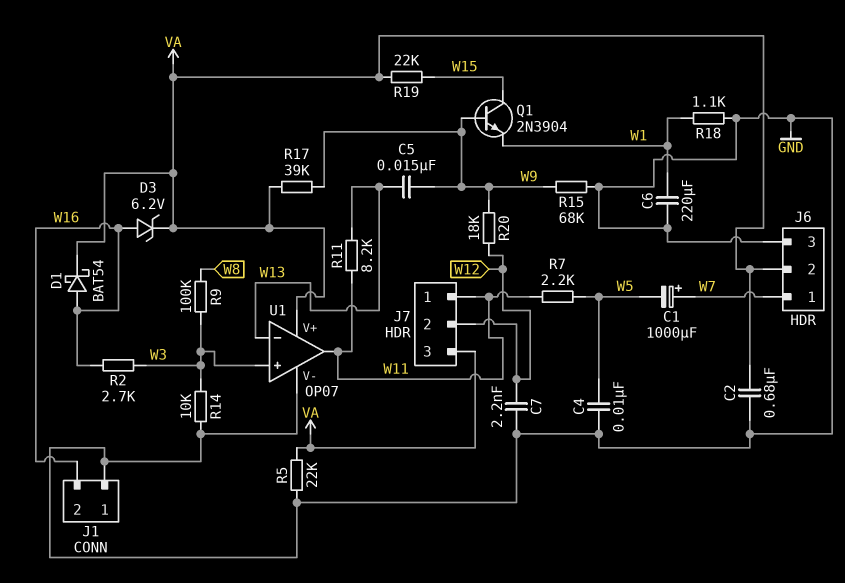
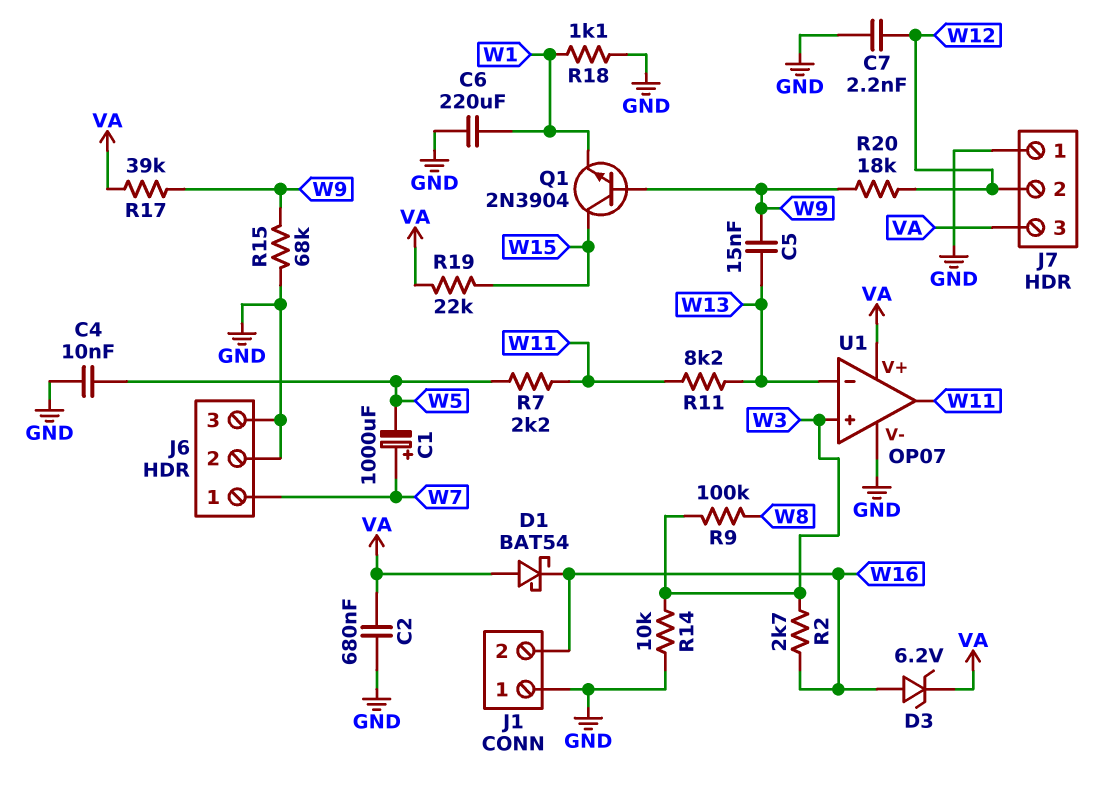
D1: schottky BAT54 (A W16, K VA) -> schottky BAT54 (A VA, K W16)
J6 pin 2: VA -> GND
J7 pin 1: W11 -> GND
R5: 22k (GND, VA) -> none

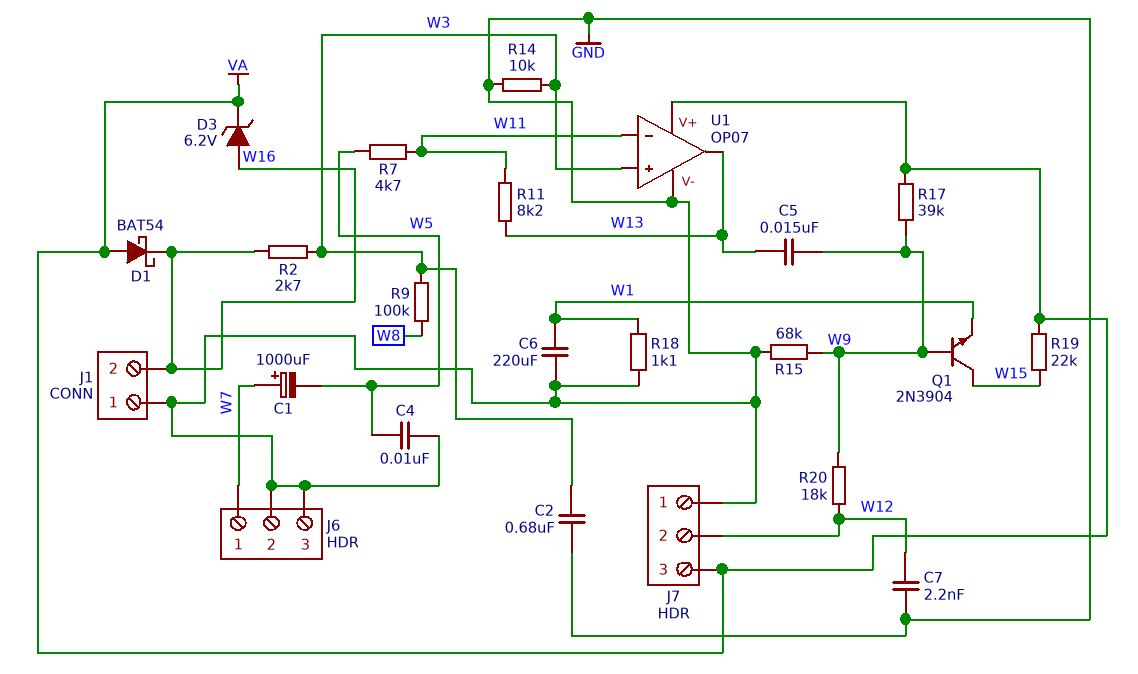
C2: 680nF (GND, VA) -> 680nF (GND, W3)
R7: 2.2k (W5, W11) -> 4.7k (W5, W11)
U1 pin in-: W13 -> W11
U1 pin out: W11 -> W13

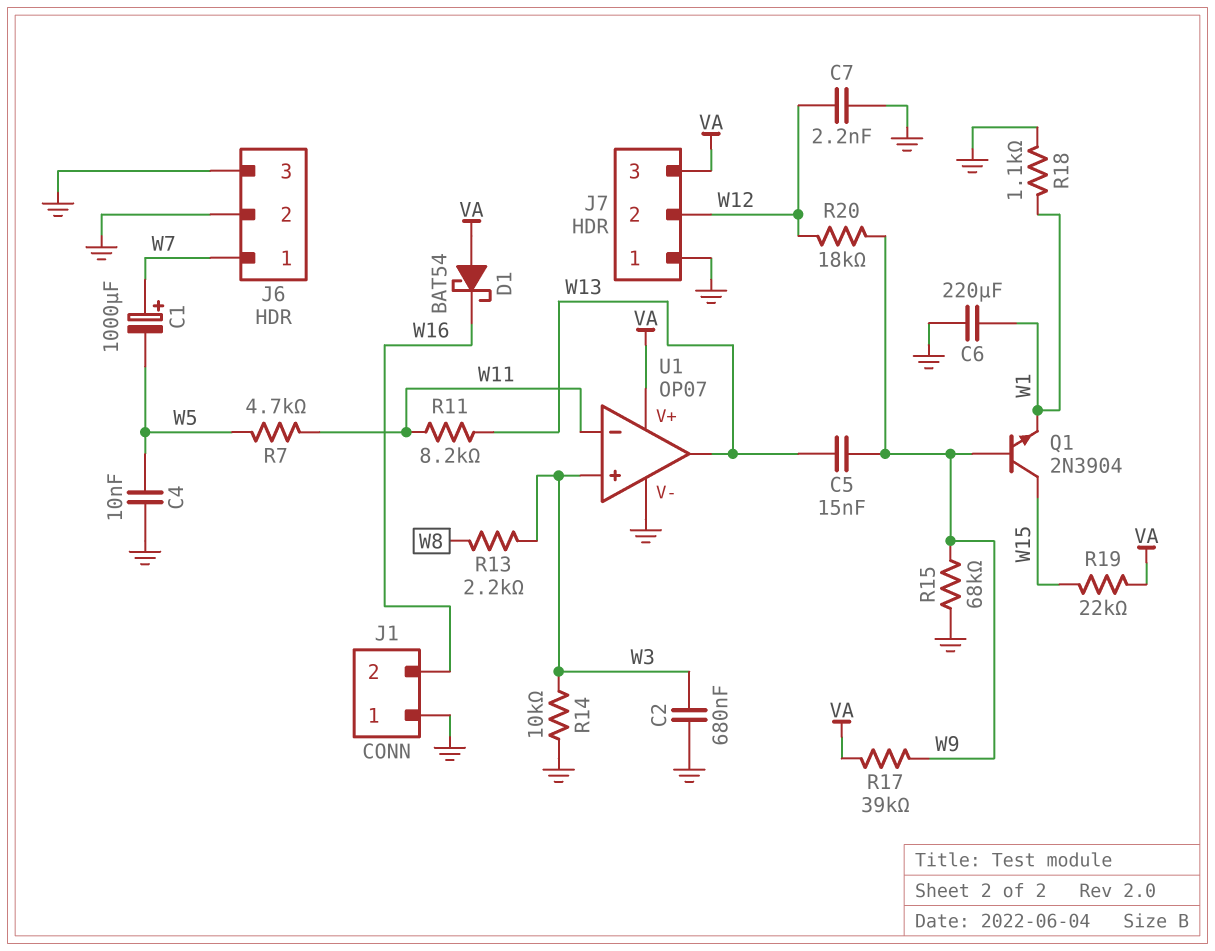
D3: zener 6.2V (A W16, K VA) -> none
R2: 2.7k (W3, W16) -> none
R9: 100k (W3, W8) -> none
R13: none -> 2.2k (W3, W8)

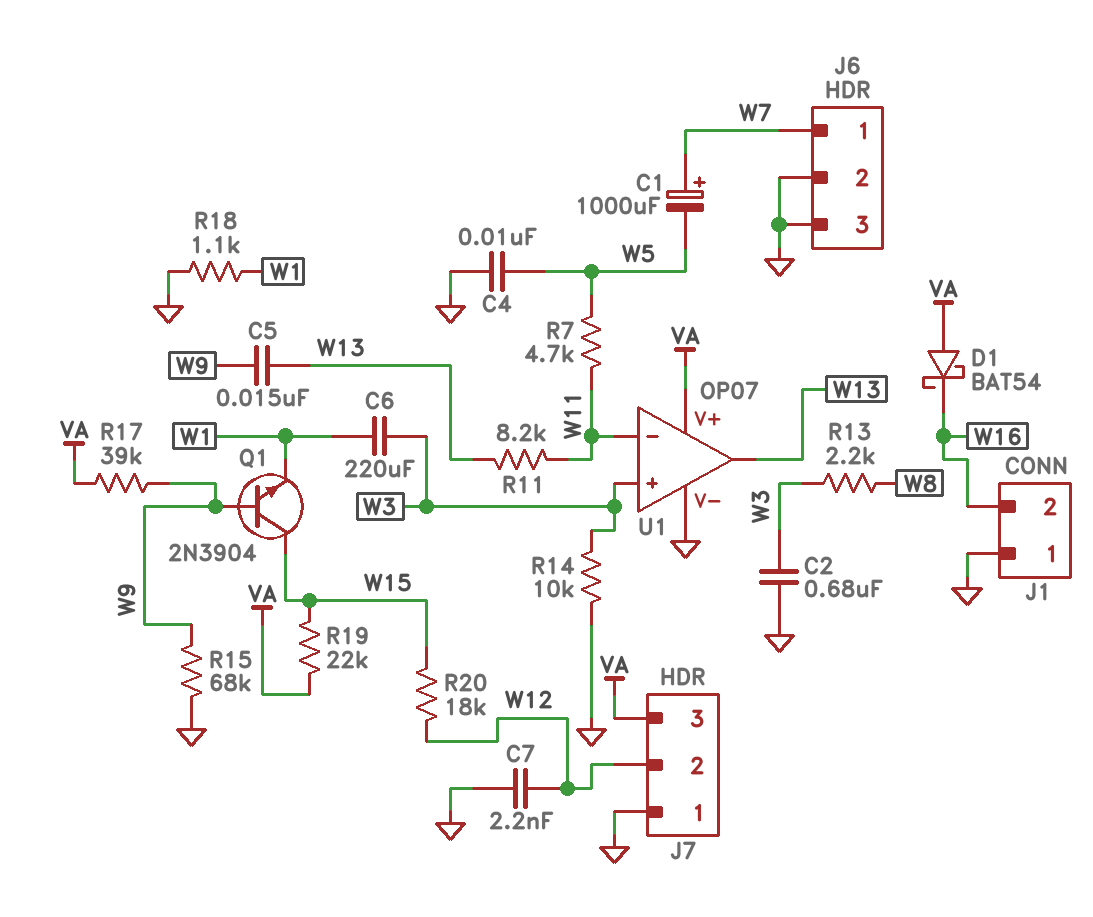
C6: 220uF (GND, W1) -> 220uF (W1, W3)
R20: 18k (W9, W12) -> 18k (W12, W15)

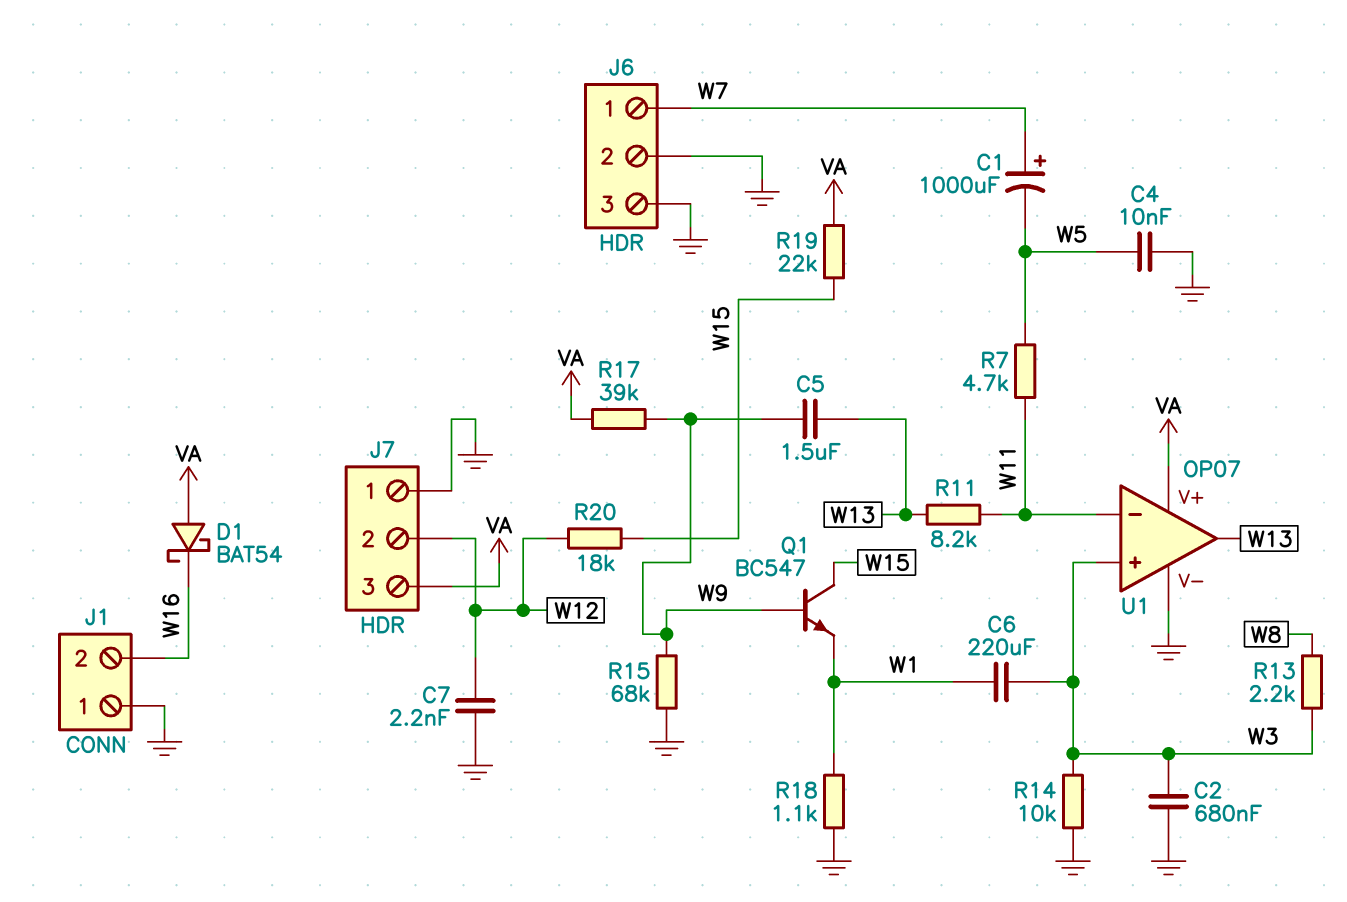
C5: 15nF (W9, W13) -> 1.5uF (W9, W13)
Q1: NPN 2N3904 (B W9, C W15, E W1) -> NPN BC547 (B W9, C W15, E W1)

